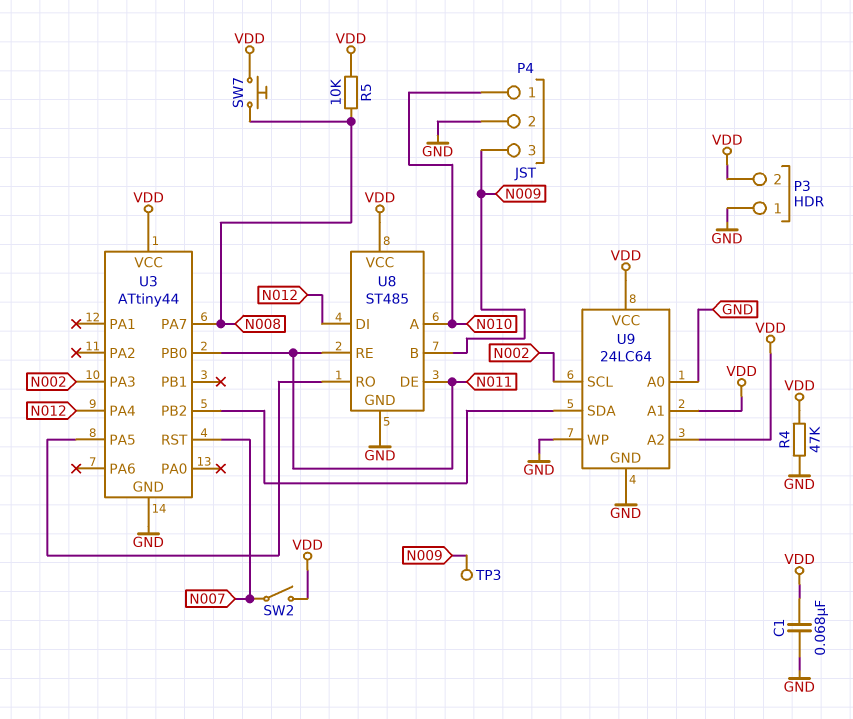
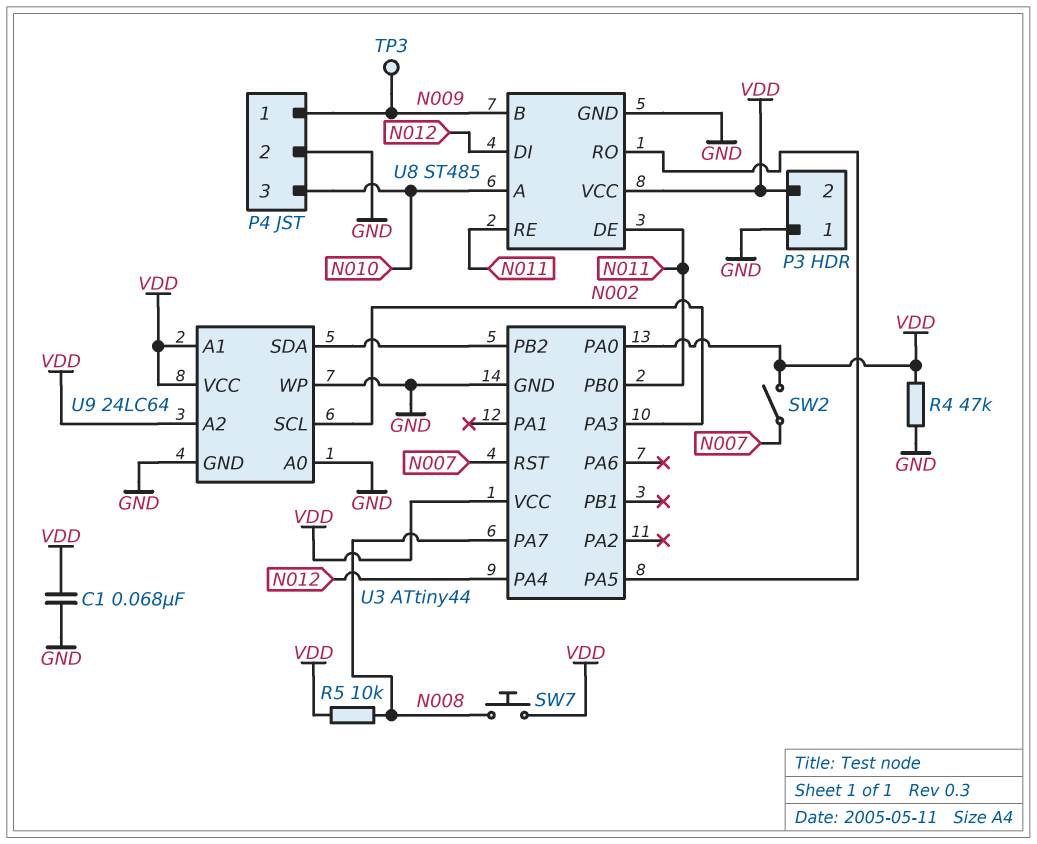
P4 pin 1: N010 -> N009
P4 pin 3: N009 -> N010
U3 pin PA0: none -> VDD

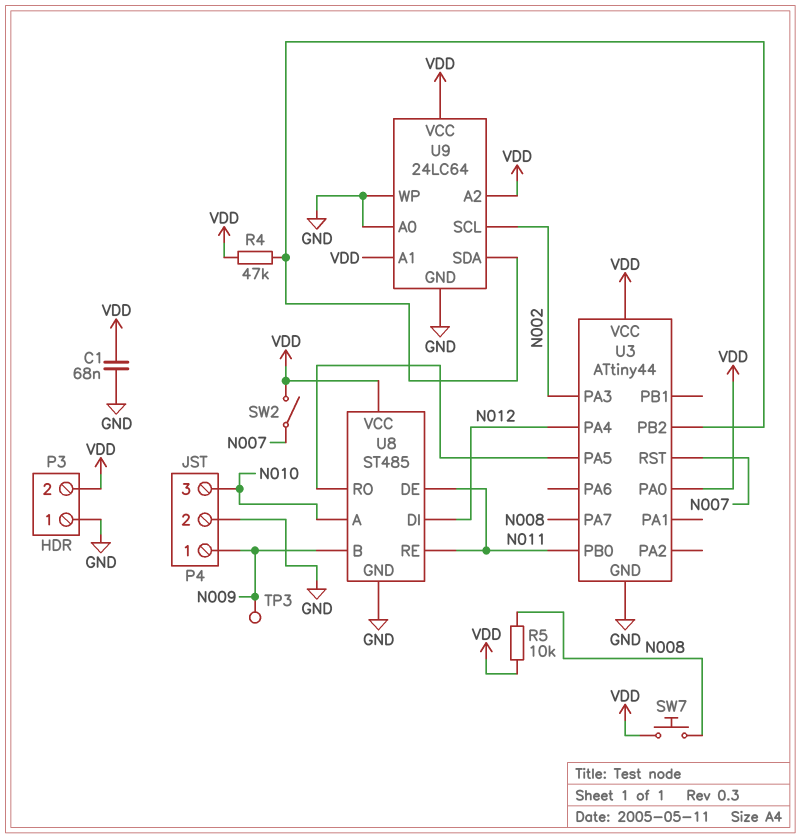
R4: 47k (GND, VDD) -> 47k (U3/PB2, VDD)

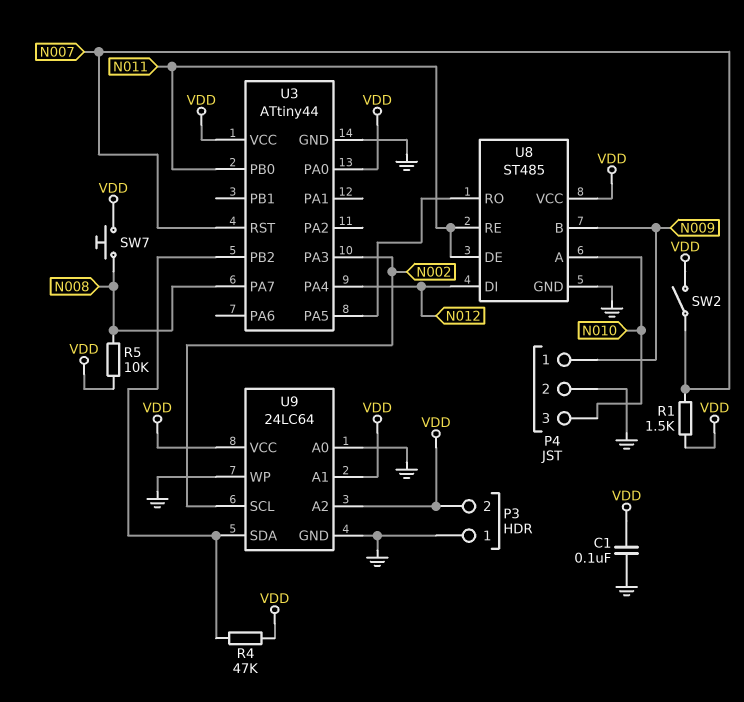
C1: 68nF (GND, VDD) -> 100nF (GND, VDD)
R1: none -> 1.5k (N007, VDD)
TP3: test point (N009) -> none

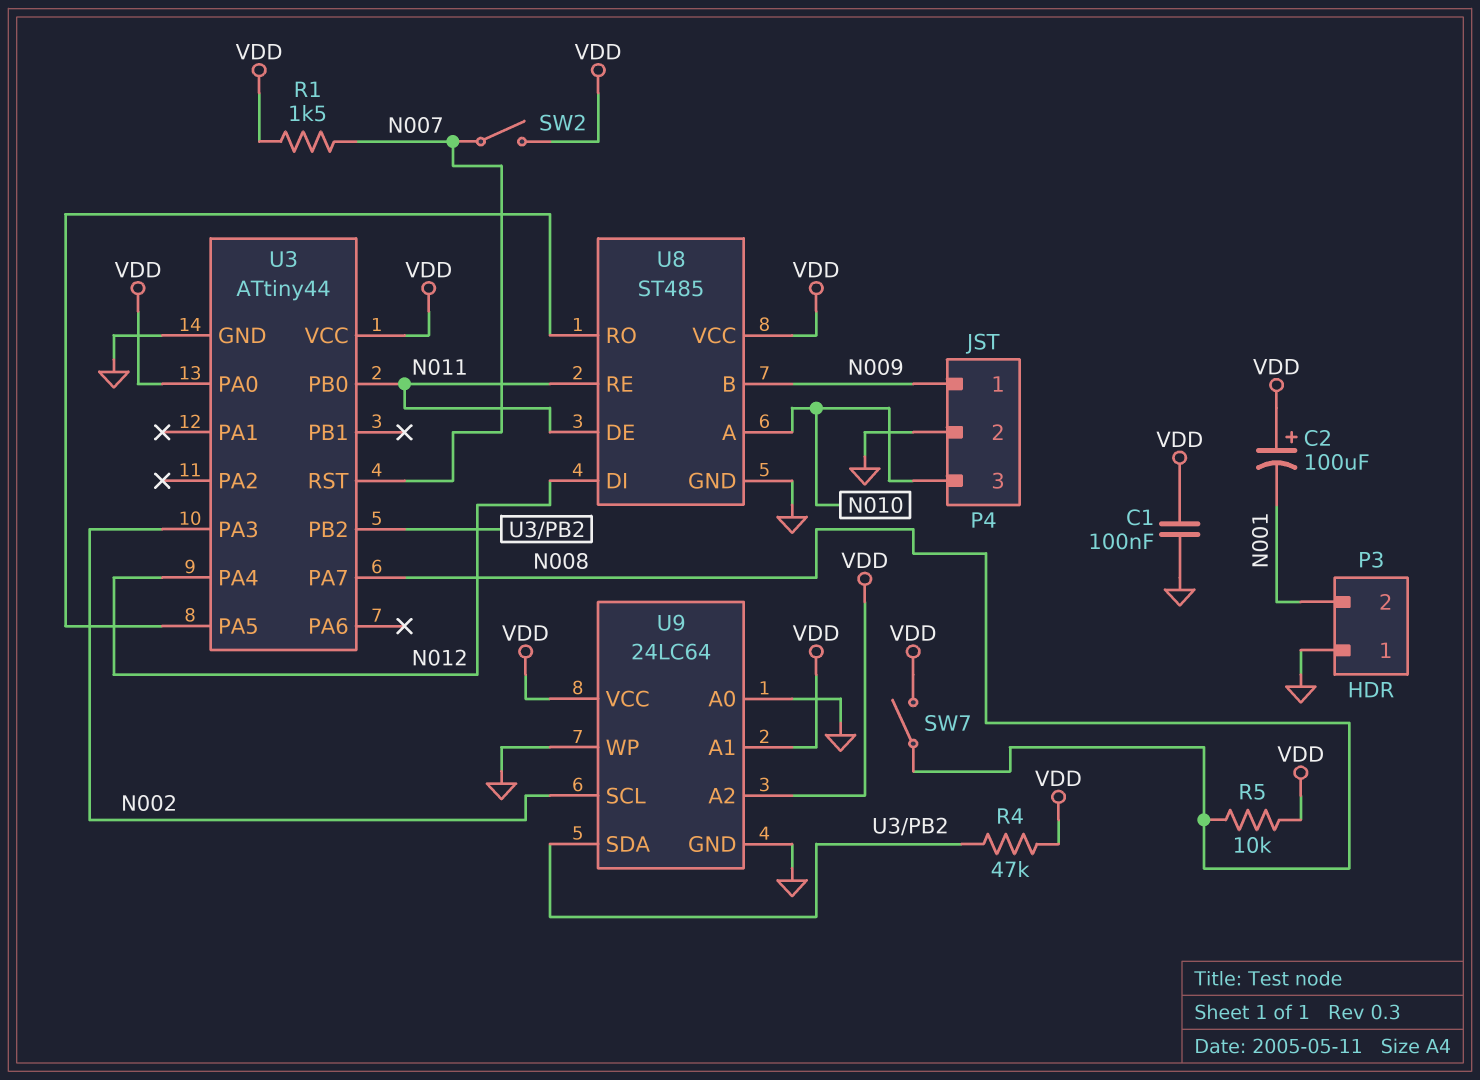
C2: none -> 100uF (plus VDD, minus N001)
P3 pin 2: VDD -> N001
SW7: button (N008, VDD) -> switch (N008, VDD)

